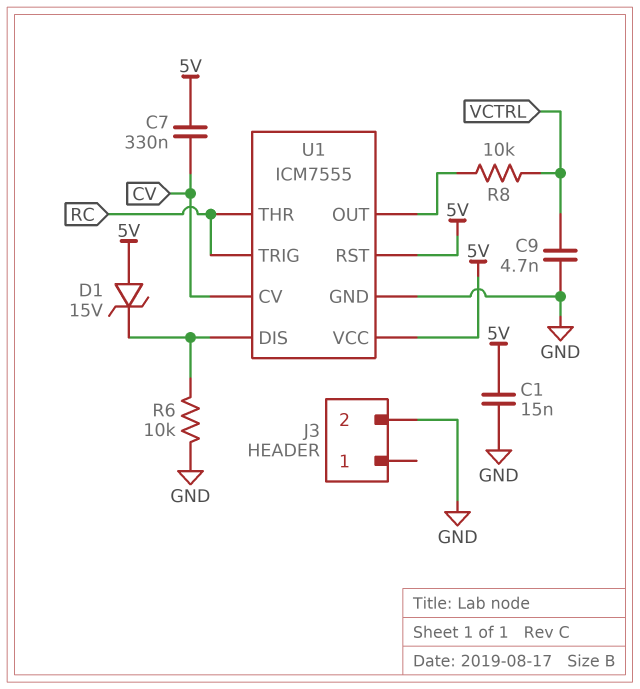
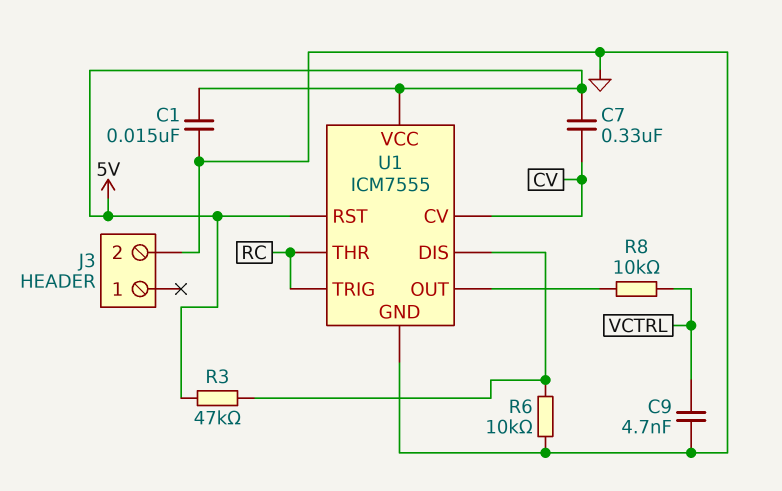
D1: zener 15V (A 5V, K U1/DIS) -> none
R3: none -> 47k (5V, U1/DIS)

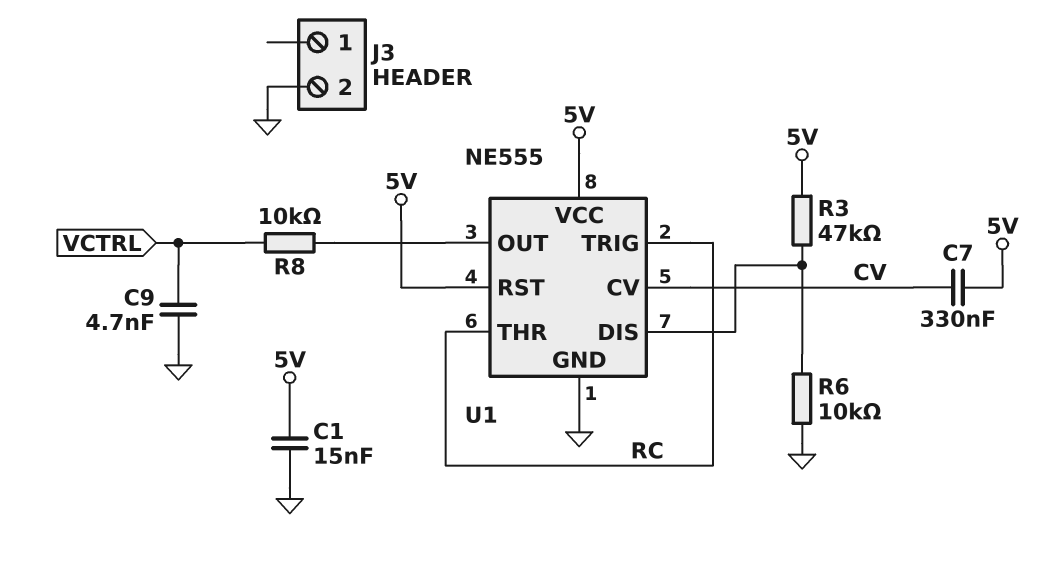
U1: ICM7555 -> NE555

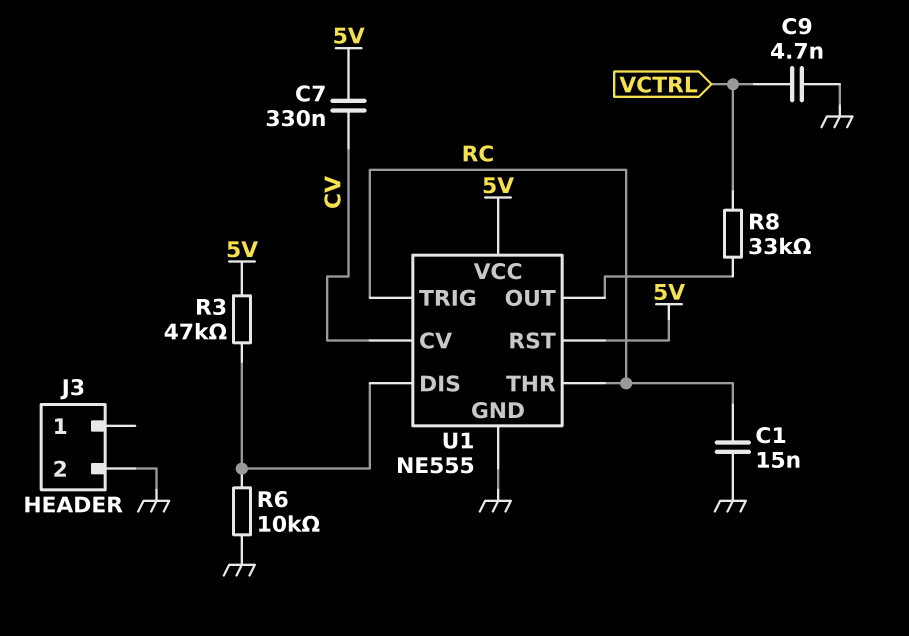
C1: 15nF (5V, GND) -> 15nF (GND, RC)
R8: 10k (U1/OUT, VCTRL) -> 33k (U1/OUT, VCTRL)

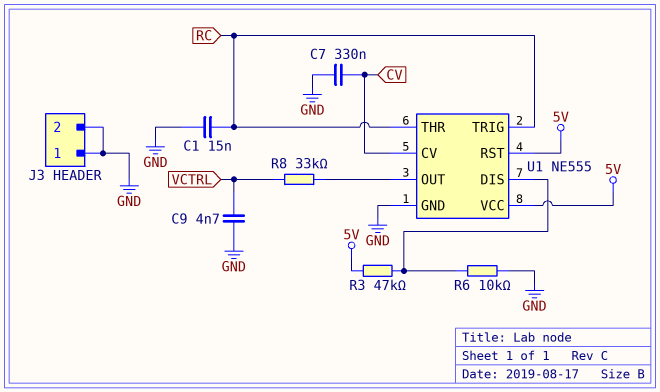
C7: 330nF (5V, CV) -> 330nF (CV, GND)
J3 pin 1: none -> GND

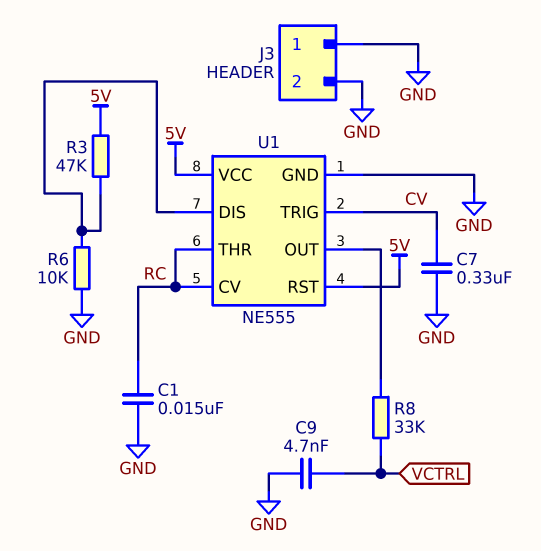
U1 pin CV: CV -> RC
U1 pin TRIG: RC -> CV

